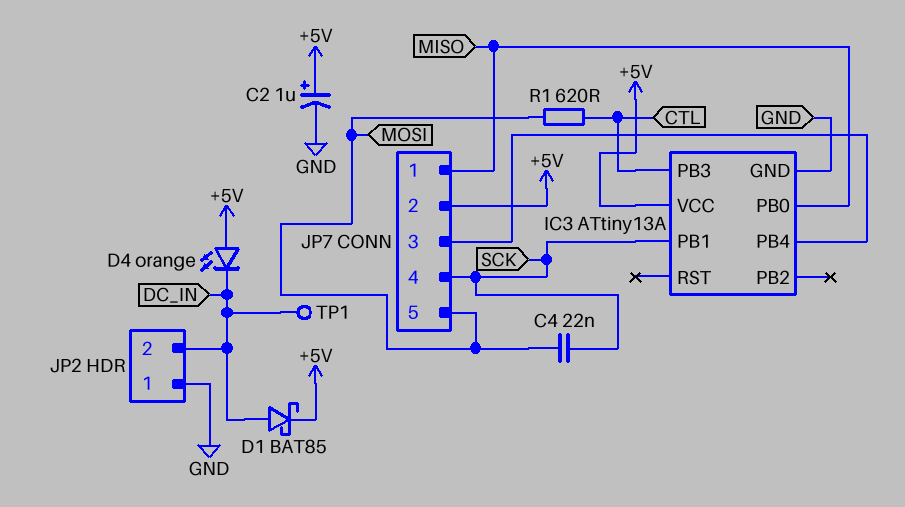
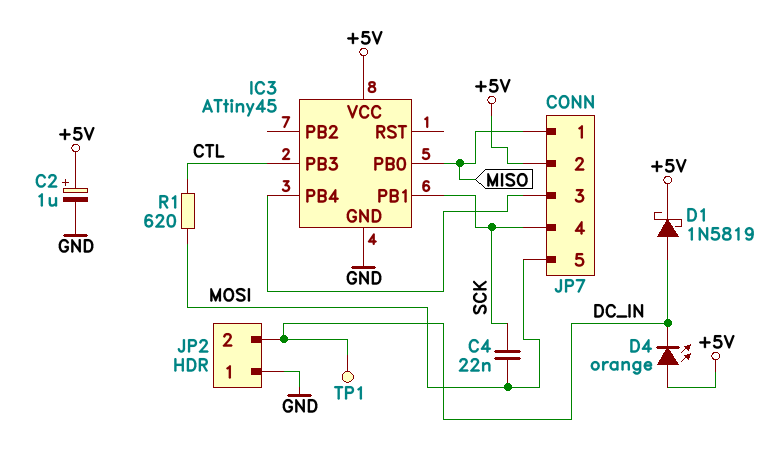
D1: schottky BAT85 (A DC_IN, K +5V) -> schottky 1N5819 (A DC_IN, K +5V)
IC3: ATtiny13A -> ATtiny45

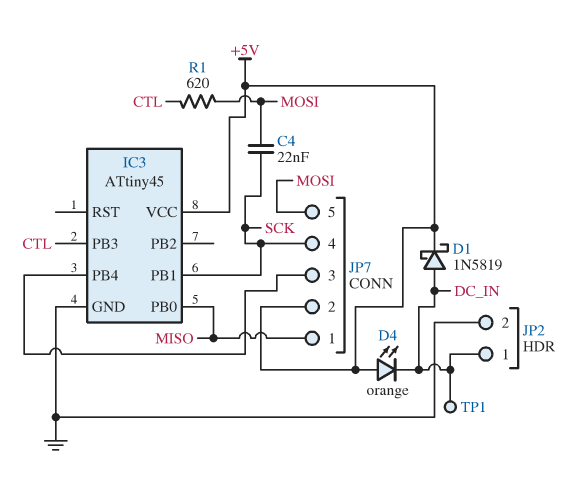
C2: 1uF (plus +5V, minus GND) -> none
JP2 pin 1: GND -> DC_IN
JP2 pin 2: DC_IN -> GND

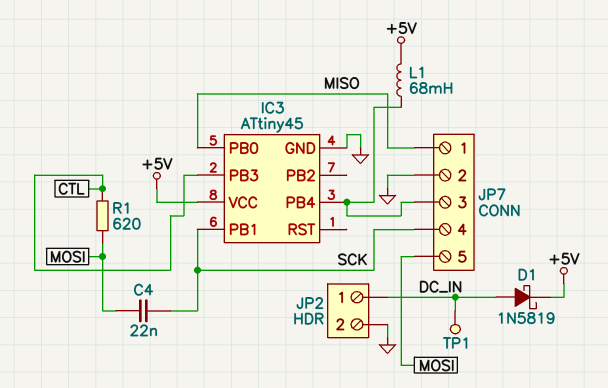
D4: LED orange (A +5V, K DC_IN) -> none
JP7 pin 2: +5V -> GND
L1: none -> 68mH (+5V, IC3/PB4)

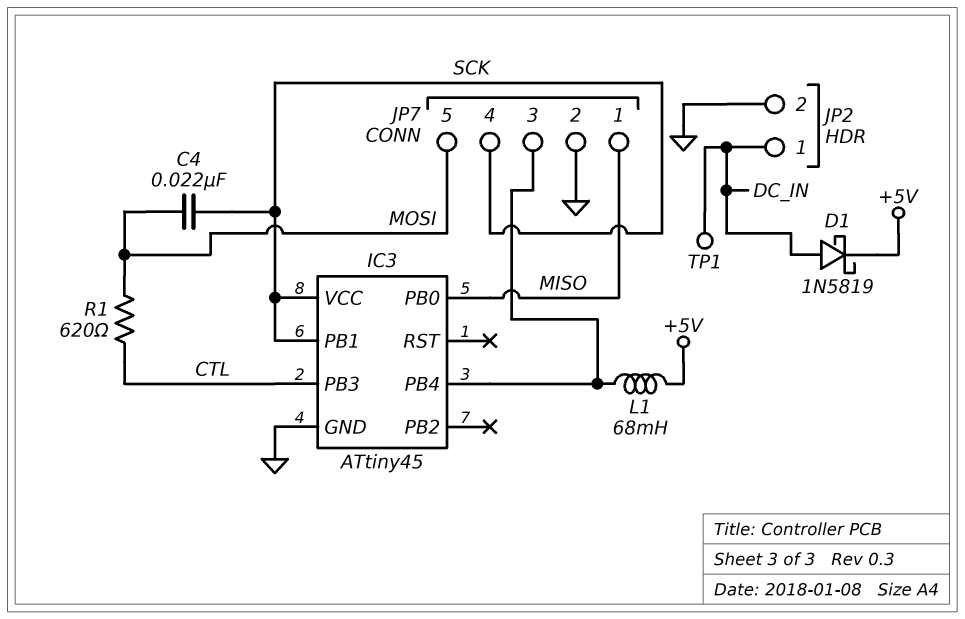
IC3 pin VCC: +5V -> SCK

